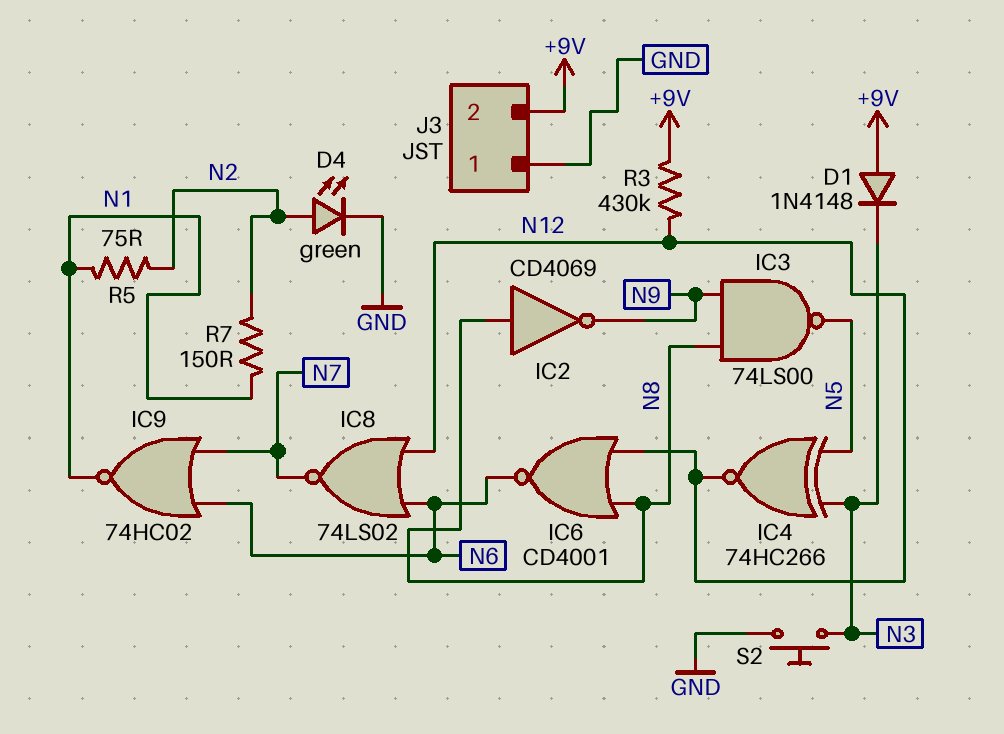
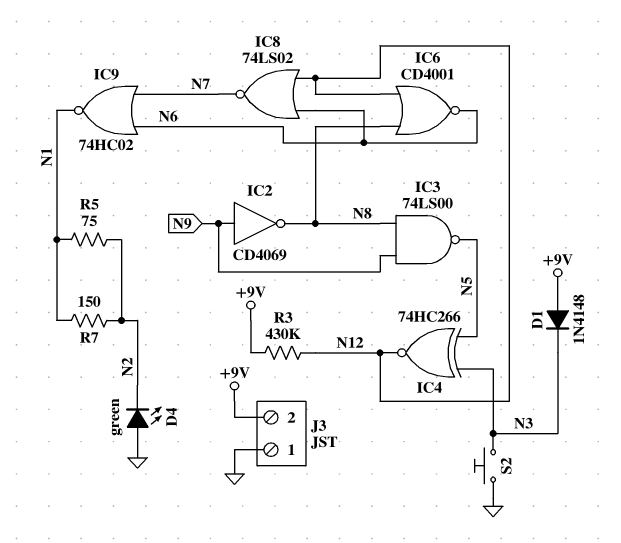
D4: LED green (A N2, K GND) -> LED green (A GND, K N2)
IC2: NOT CD4069 (in N8, out N9) -> NOT CD4069 (in N9, out N8)

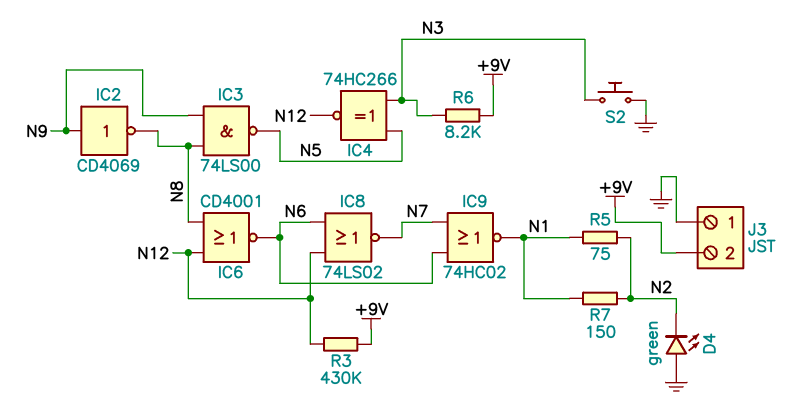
D1: diode 1N4148 (A +9V, K N3) -> none
R6: none -> 8.2k (+9V, N3)

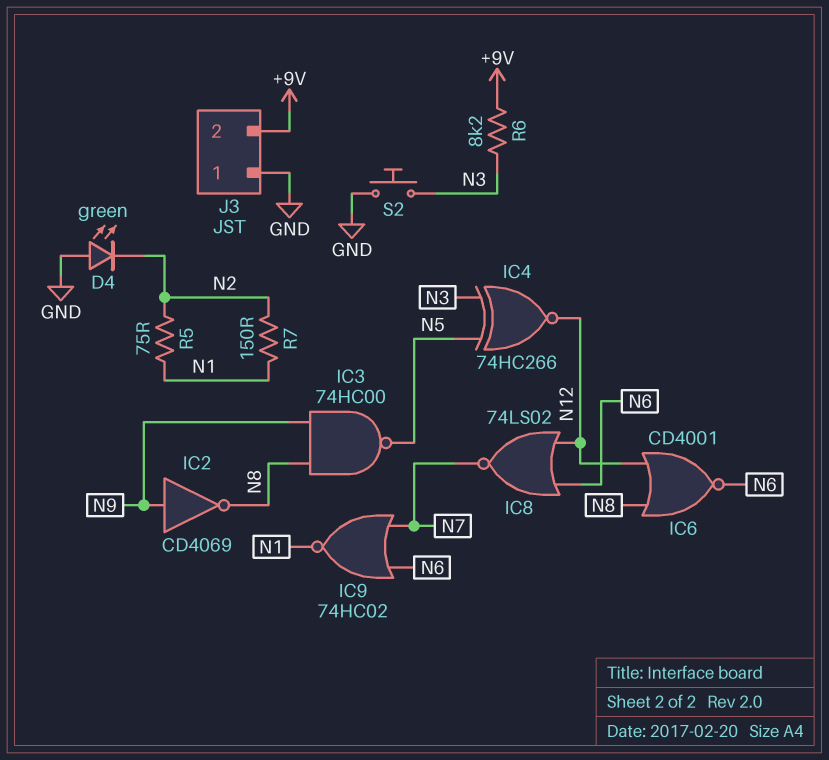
IC3: NAND 74LS00 (in N8, in N9, out N5) -> NAND 74HC00 (in N8, in N9, out N5)
R3: 430k (+9V, N12) -> none

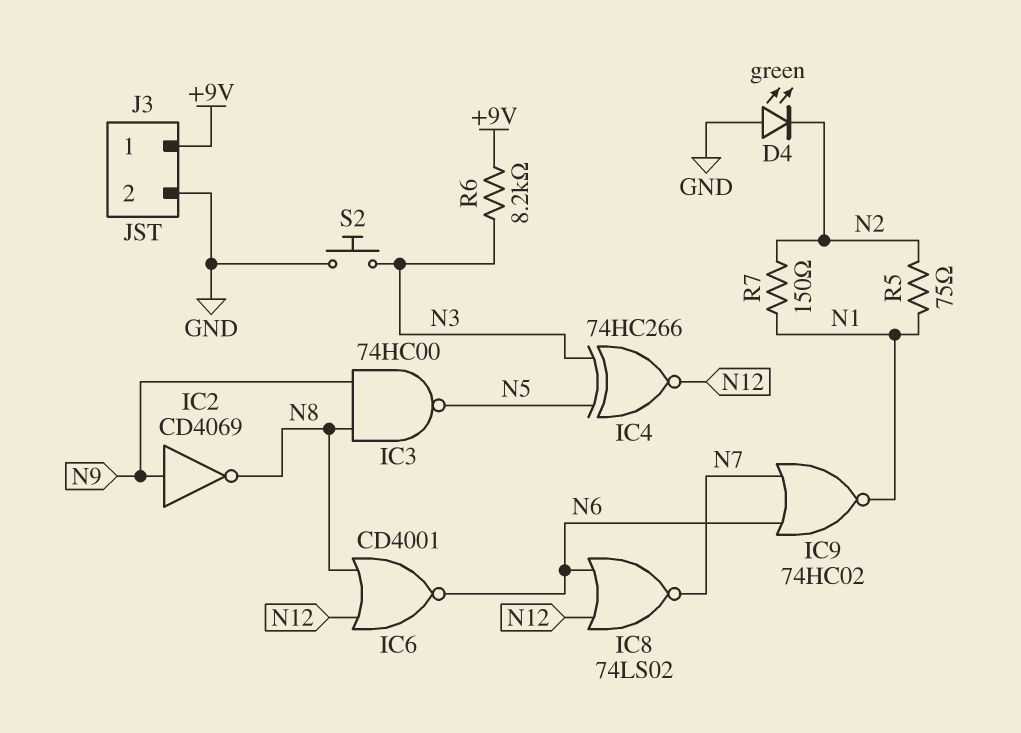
J3 pin 1: GND -> +9V
J3 pin 2: +9V -> GND

